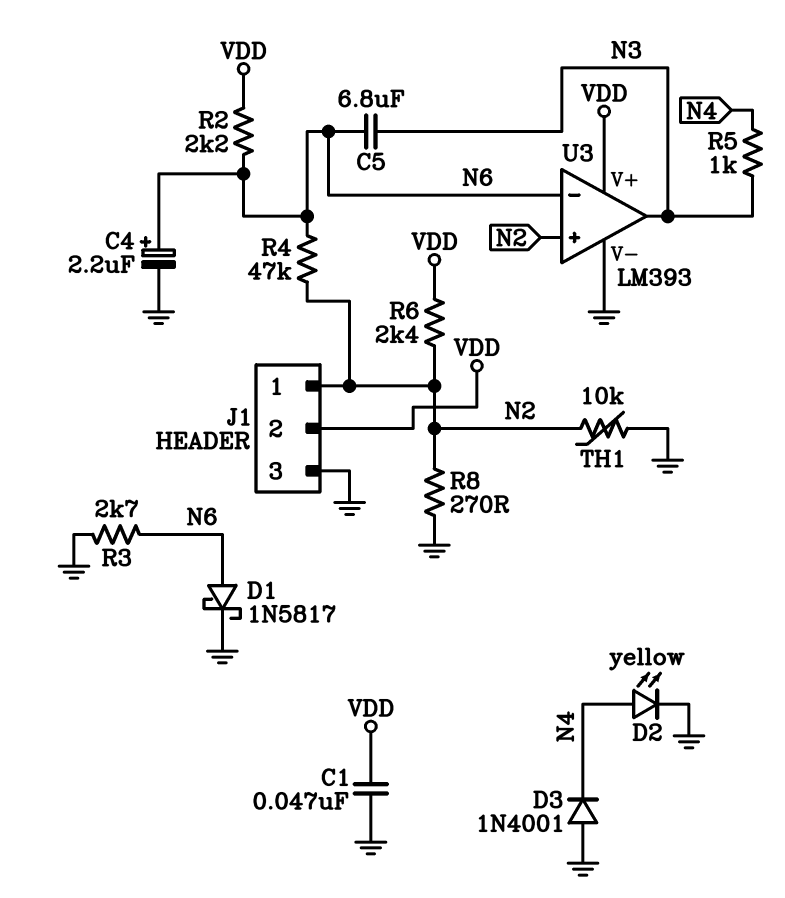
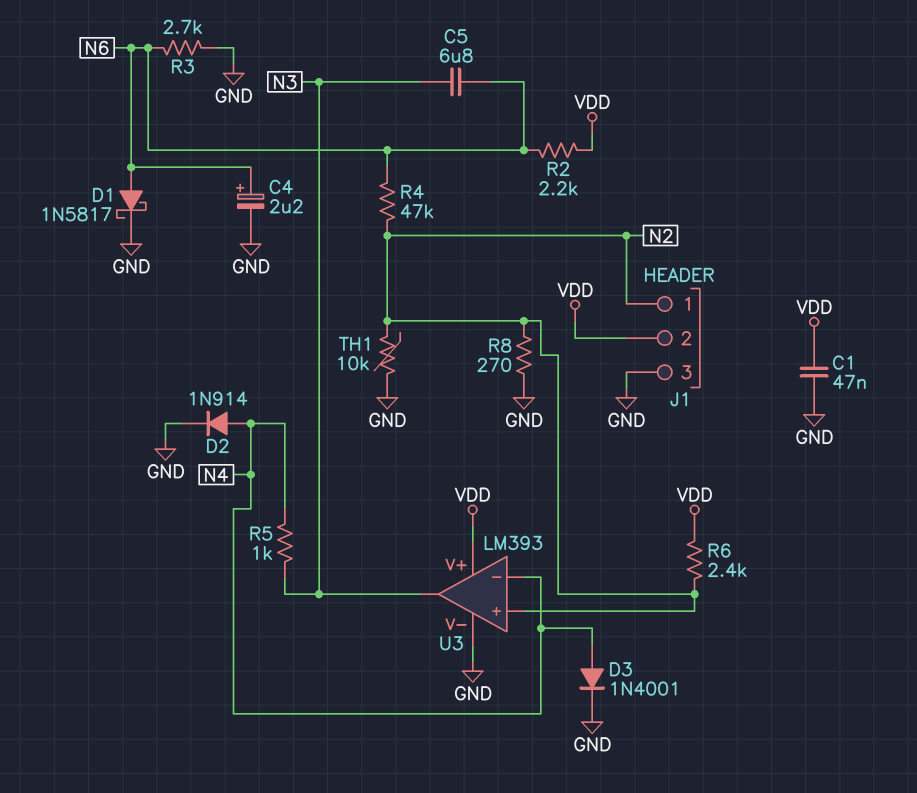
D2: LED yellow (A N4, K GND) -> diode 1N914 (A N4, K GND)
D3: diode 1N4001 (A GND, K N4) -> diode 1N4001 (A N4, K GND)
U3 pin in-: N6 -> N4

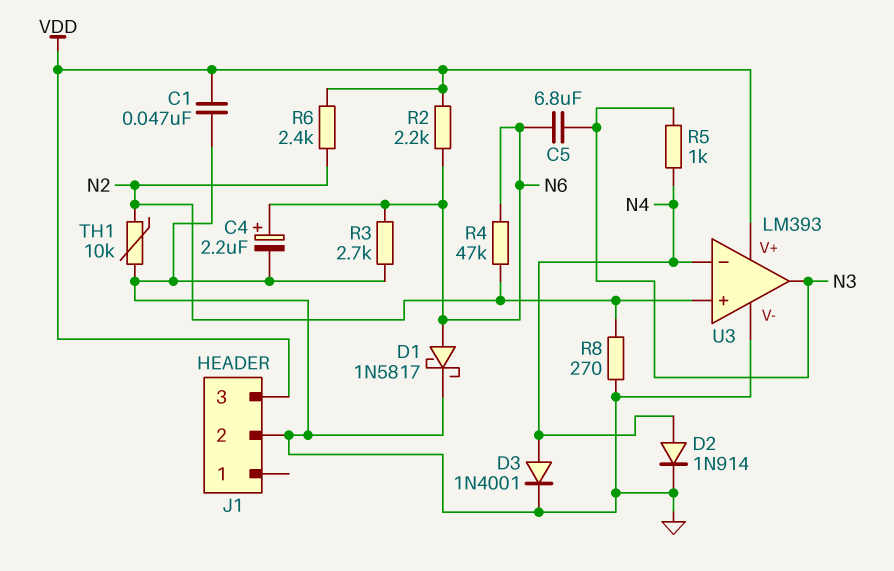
J1 pin 1: N2 -> none
J1 pin 2: VDD -> GND
J1 pin 3: GND -> VDD

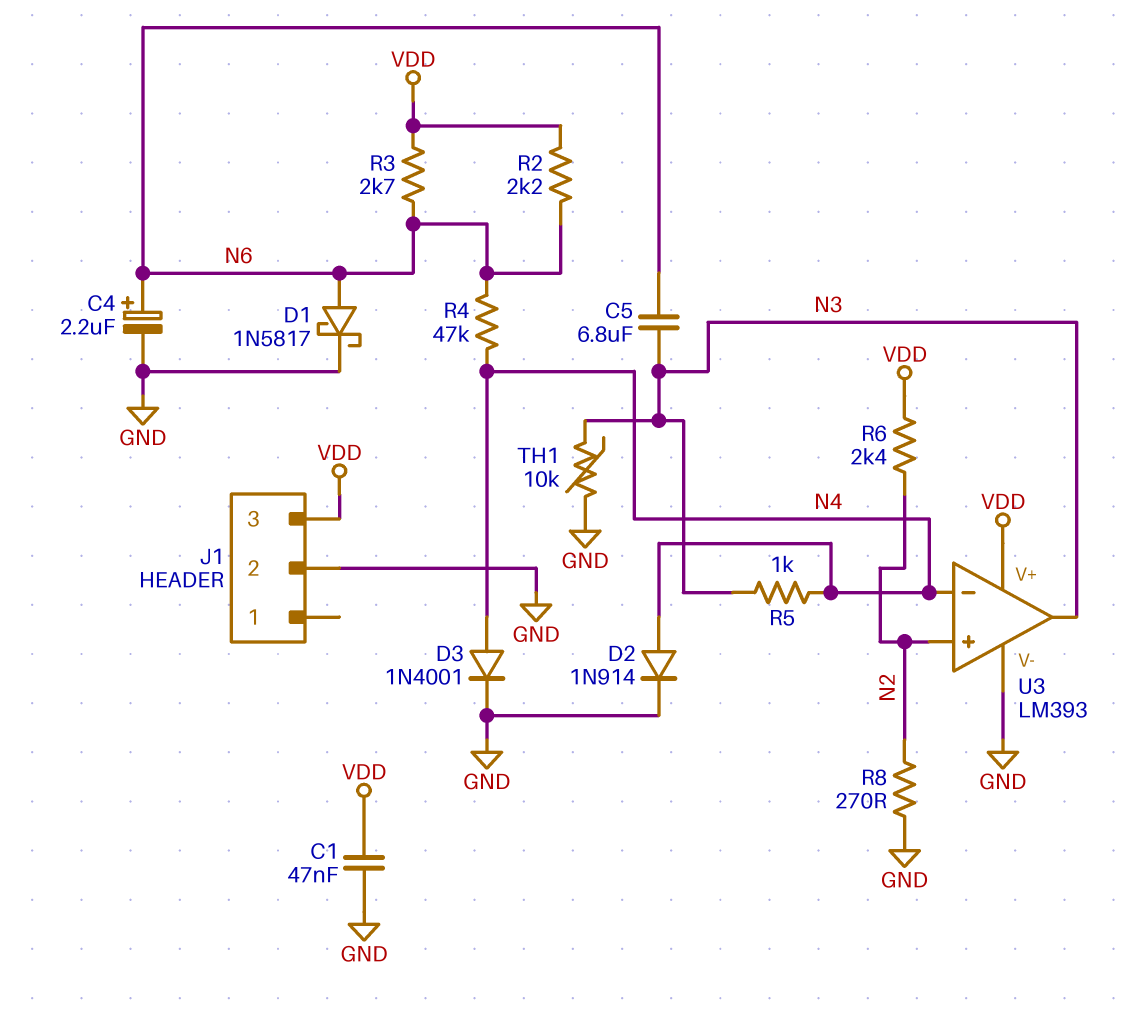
R3: 2.7k (GND, N6) -> 2.7k (N6, VDD)
R4: 47k (N2, N6) -> 47k (N4, N6)
TH1: 10k (GND, N2) -> 10k (GND, N3)

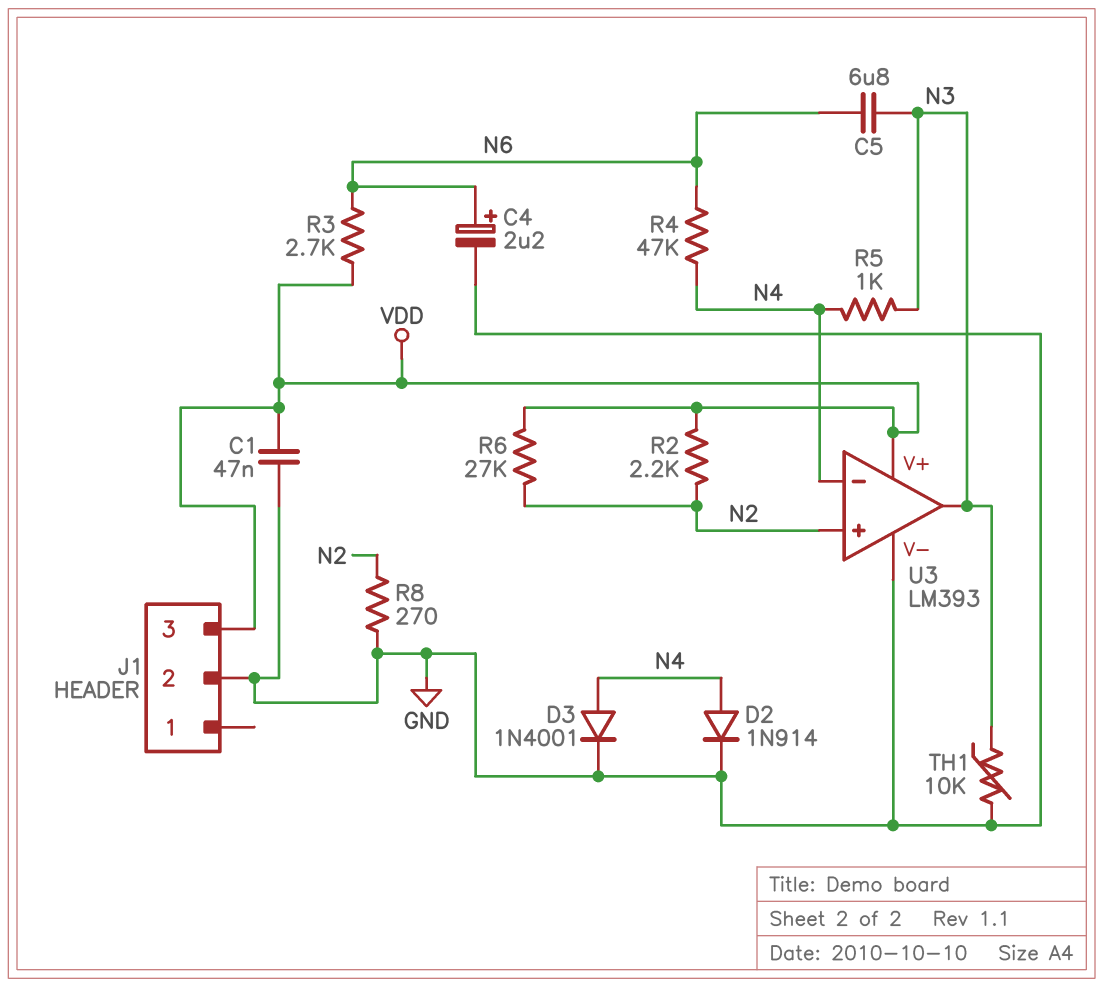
D1: schottky 1N5817 (A N6, K GND) -> none
R2: 2.2k (N6, VDD) -> 2.2k (N2, VDD)
R6: 2.4k (N2, VDD) -> 27k (N2, VDD)

